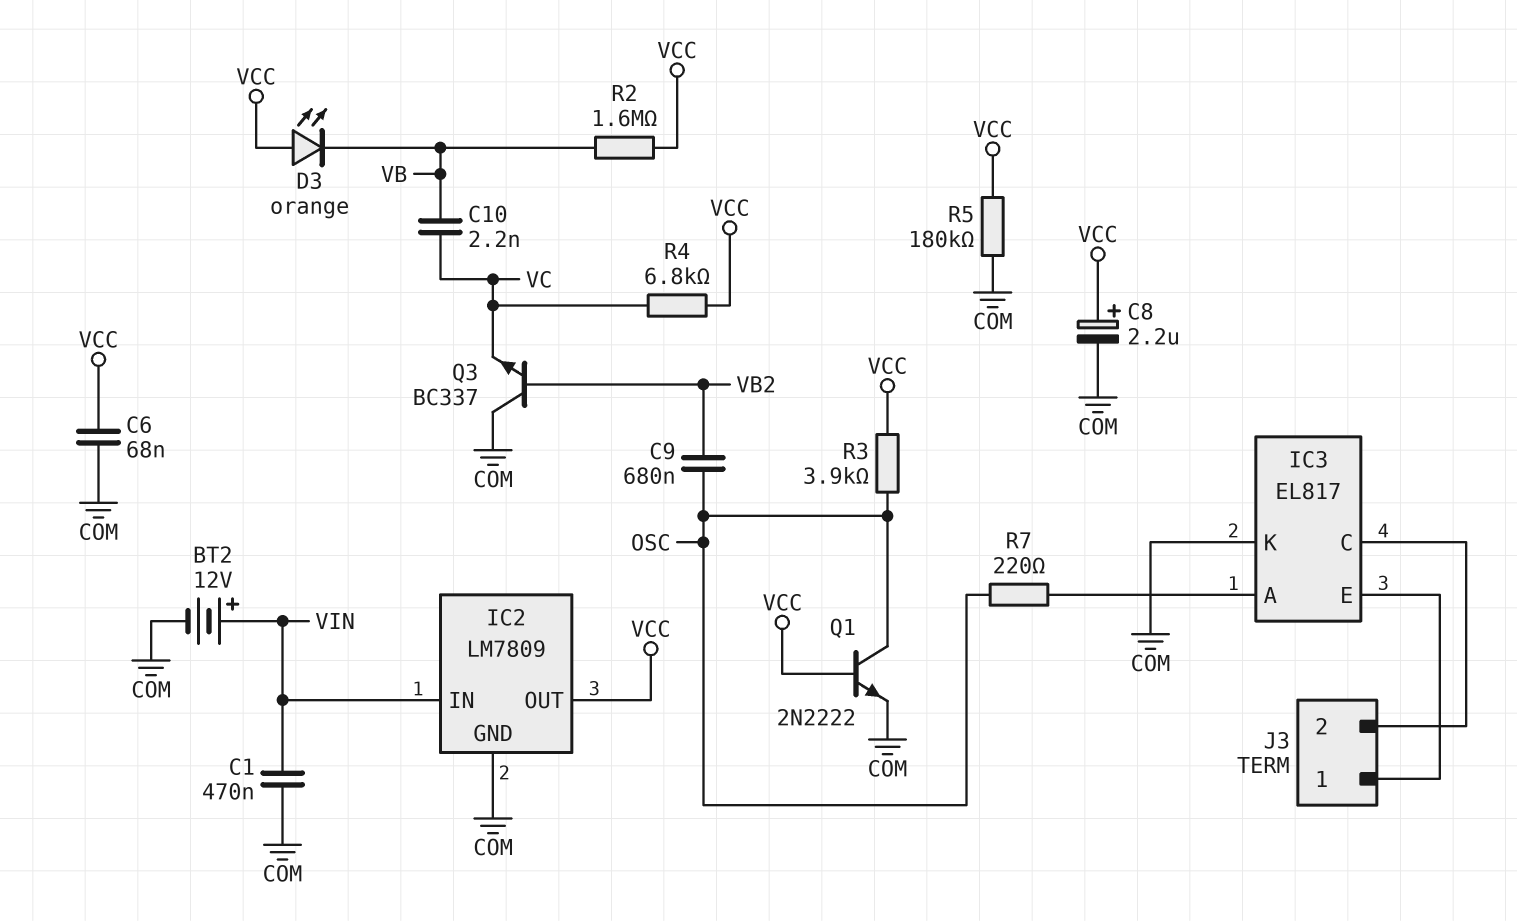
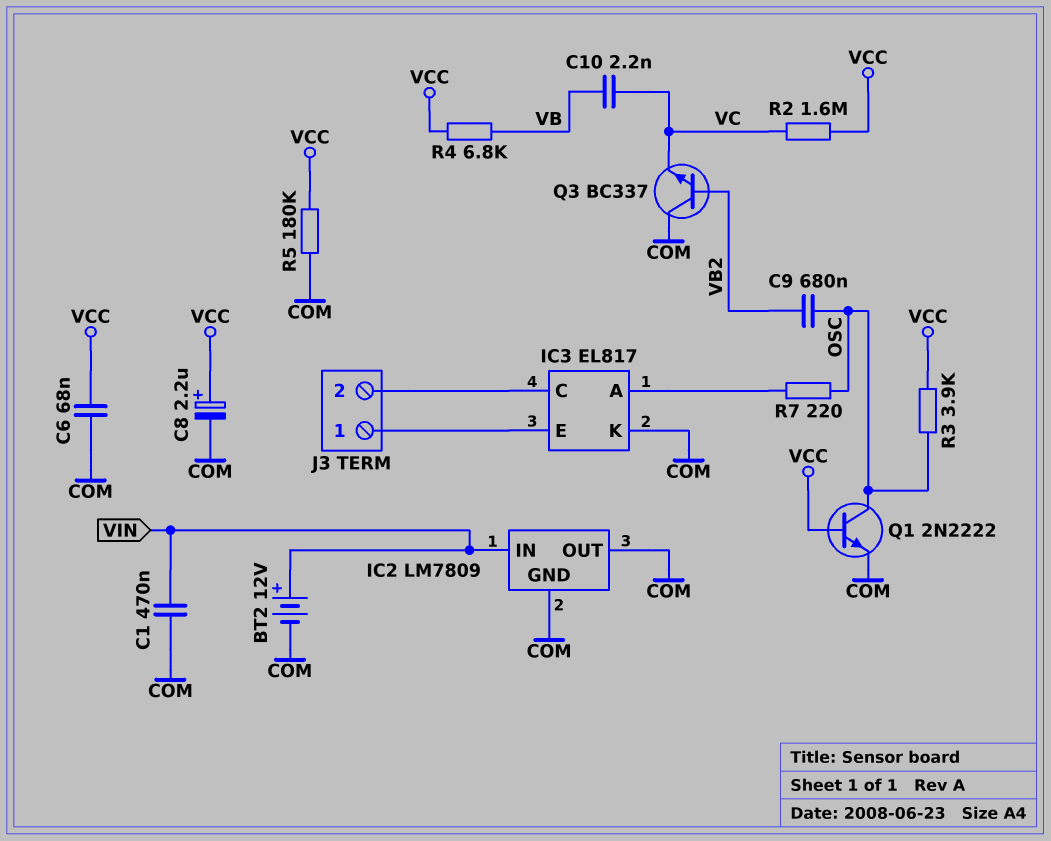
D3: LED orange (A VCC, K VB) -> none
IC2 pin OUT: VCC -> COM
R2: 1.6M (VB, VCC) -> 1.6M (VC, VCC)
R4: 6.8k (VC, VCC) -> 6.8k (VB, VCC)

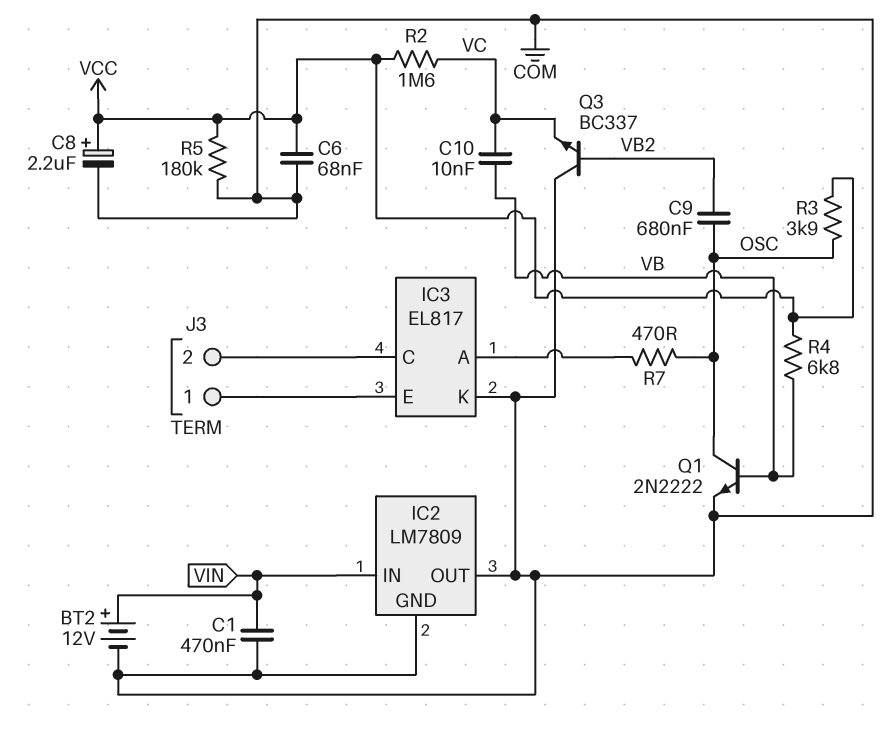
C10: 2.2nF (VB, VC) -> 10nF (VB, VC)
Q1: NPN 2N2222 (B VCC, C OSC, E COM) -> NPN 2N2222 (B VB, C OSC, E COM)
R7: 220 (IC3/A, OSC) -> 470 (IC3/A, OSC)

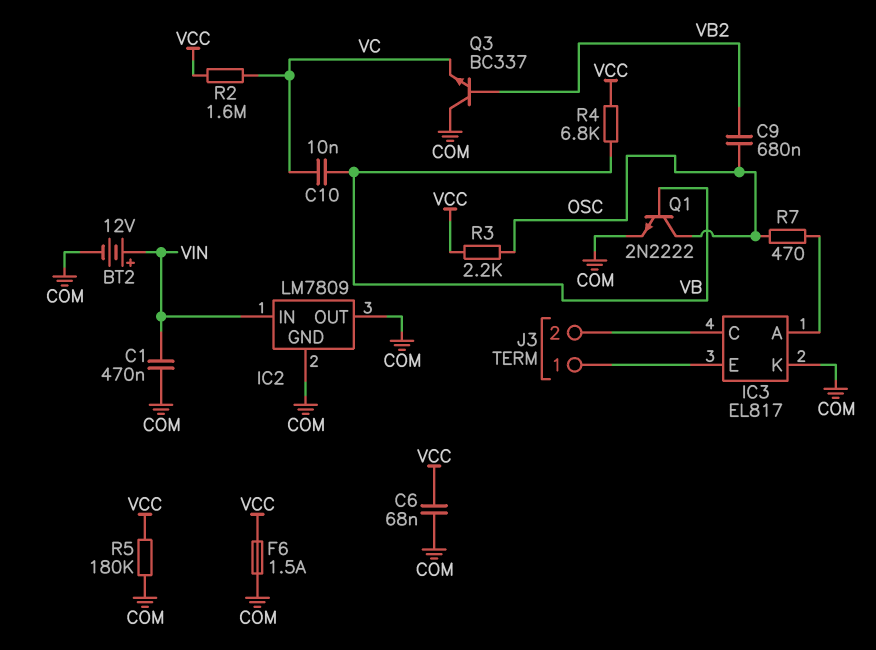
C8: 2.2uF (plus VCC, minus COM) -> none
F6: none -> 1.5A (COM, VCC)
R3: 3.9k (OSC, VCC) -> 2.2k (OSC, VCC)

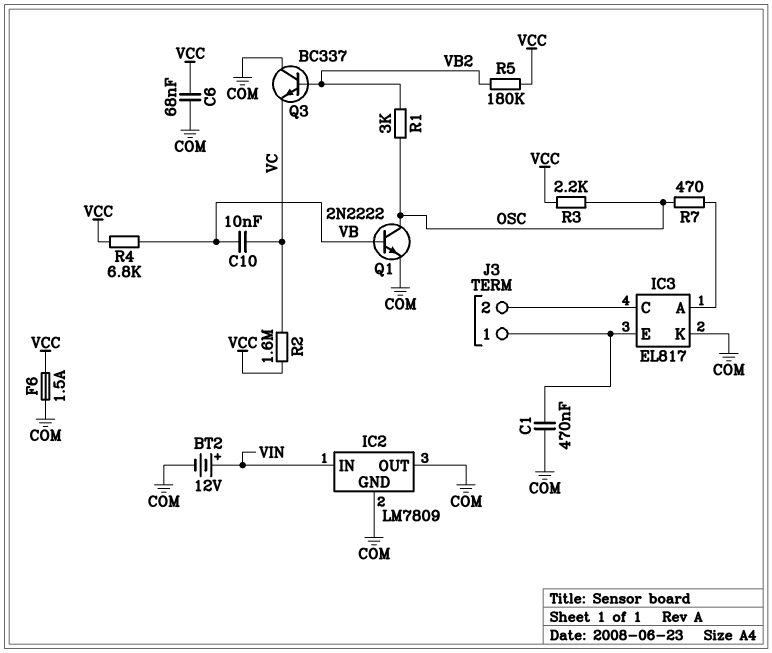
C1: 470nF (COM, VIN) -> 470nF (COM, IC3/E)
C9: 680nF (OSC, VB2) -> none
R1: none -> 3k (OSC, VB2)
R5: 180k (COM, VCC) -> 180k (VB2, VCC)

